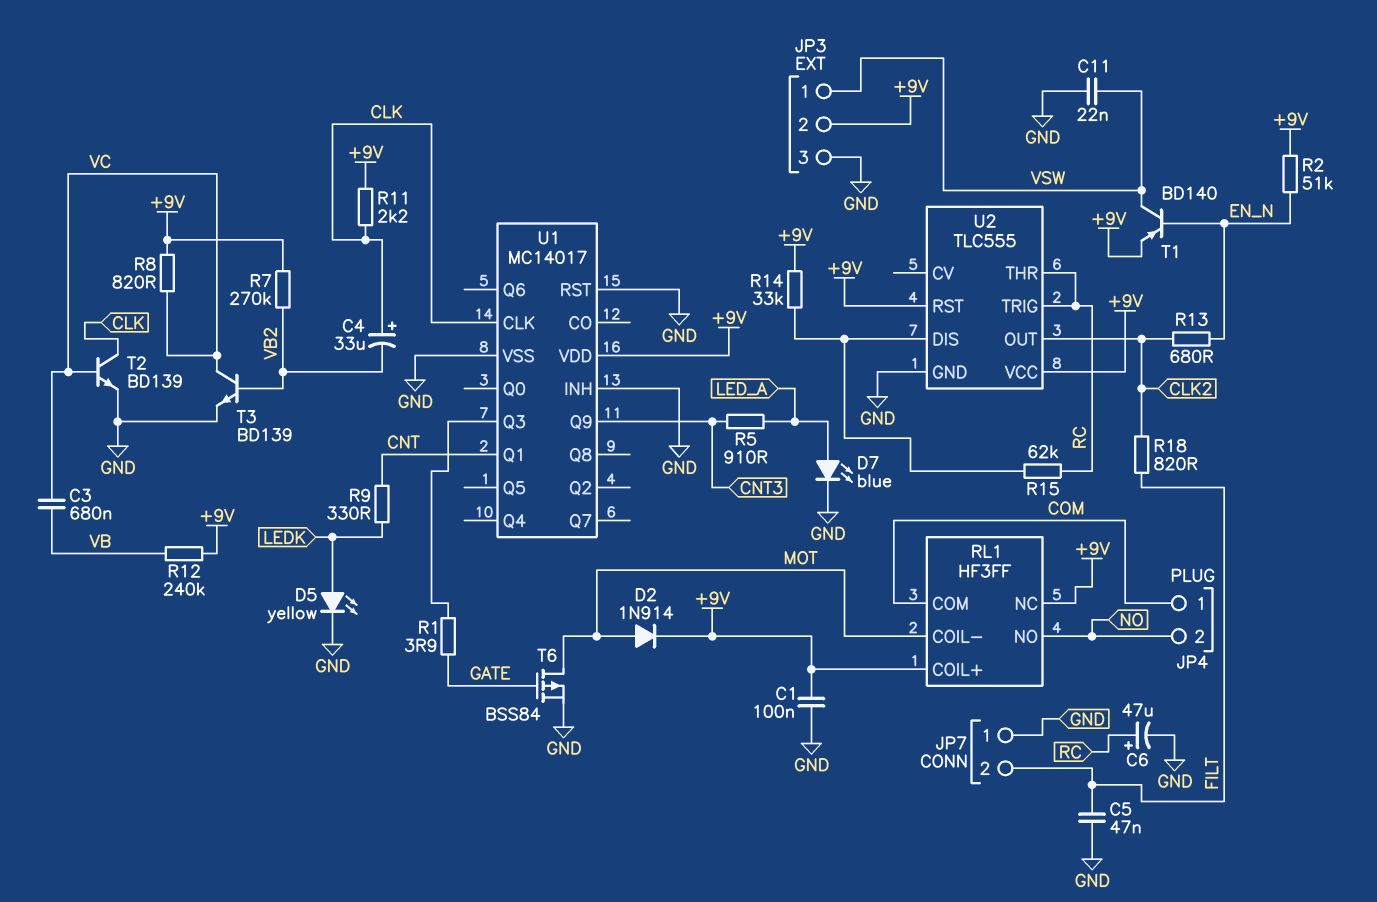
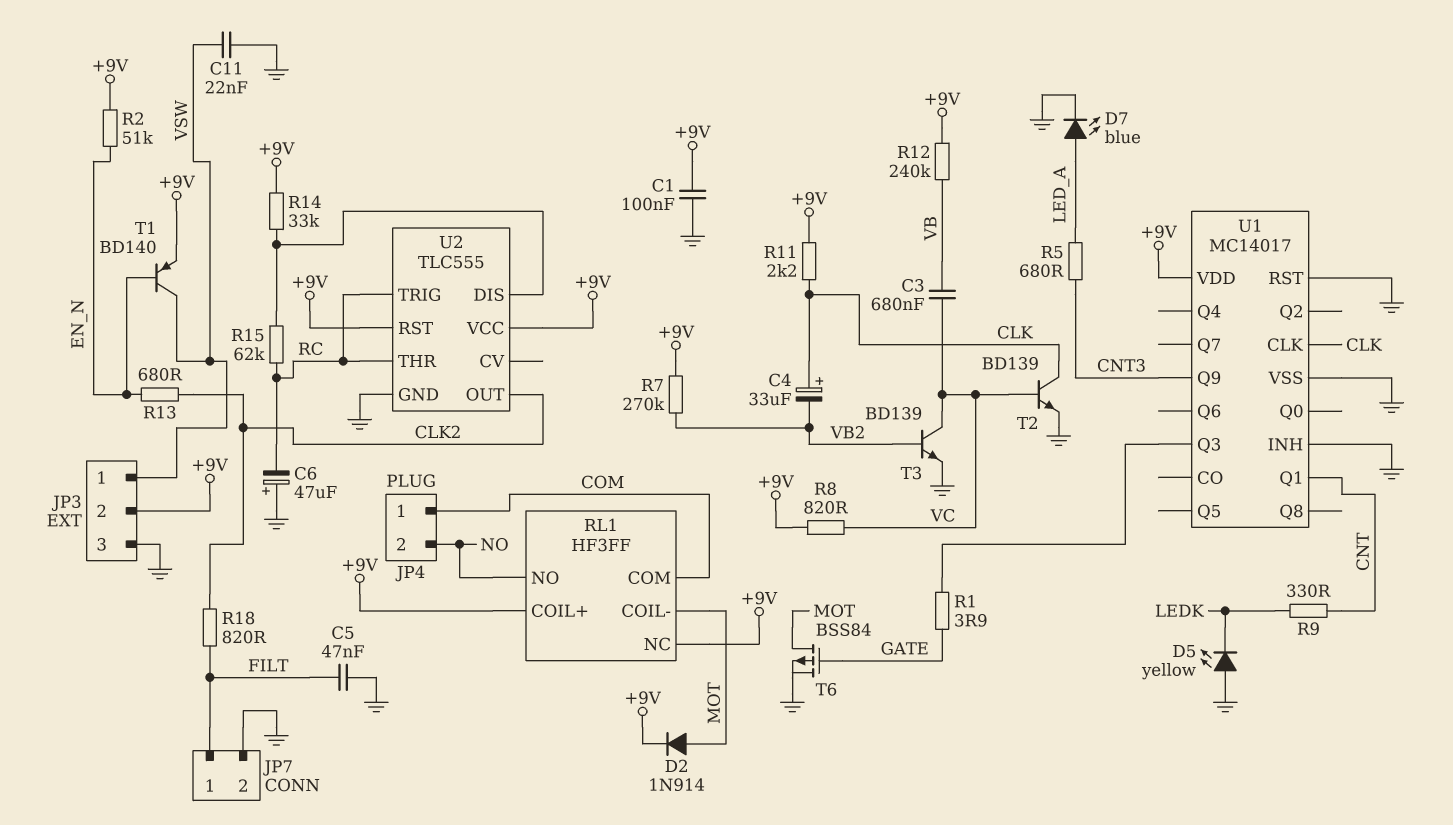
C6: 47uF (plus RC, minus GND) -> 47uF (plus GND, minus RC)
D5: LED yellow (A LEDK, K GND) -> LED yellow (A GND, K LEDK)
JP7 pin 1: GND -> FILT
JP7 pin 2: FILT -> GND
R5: 910 (CNT3, LED_A) -> 680 (CNT3, LED_A)

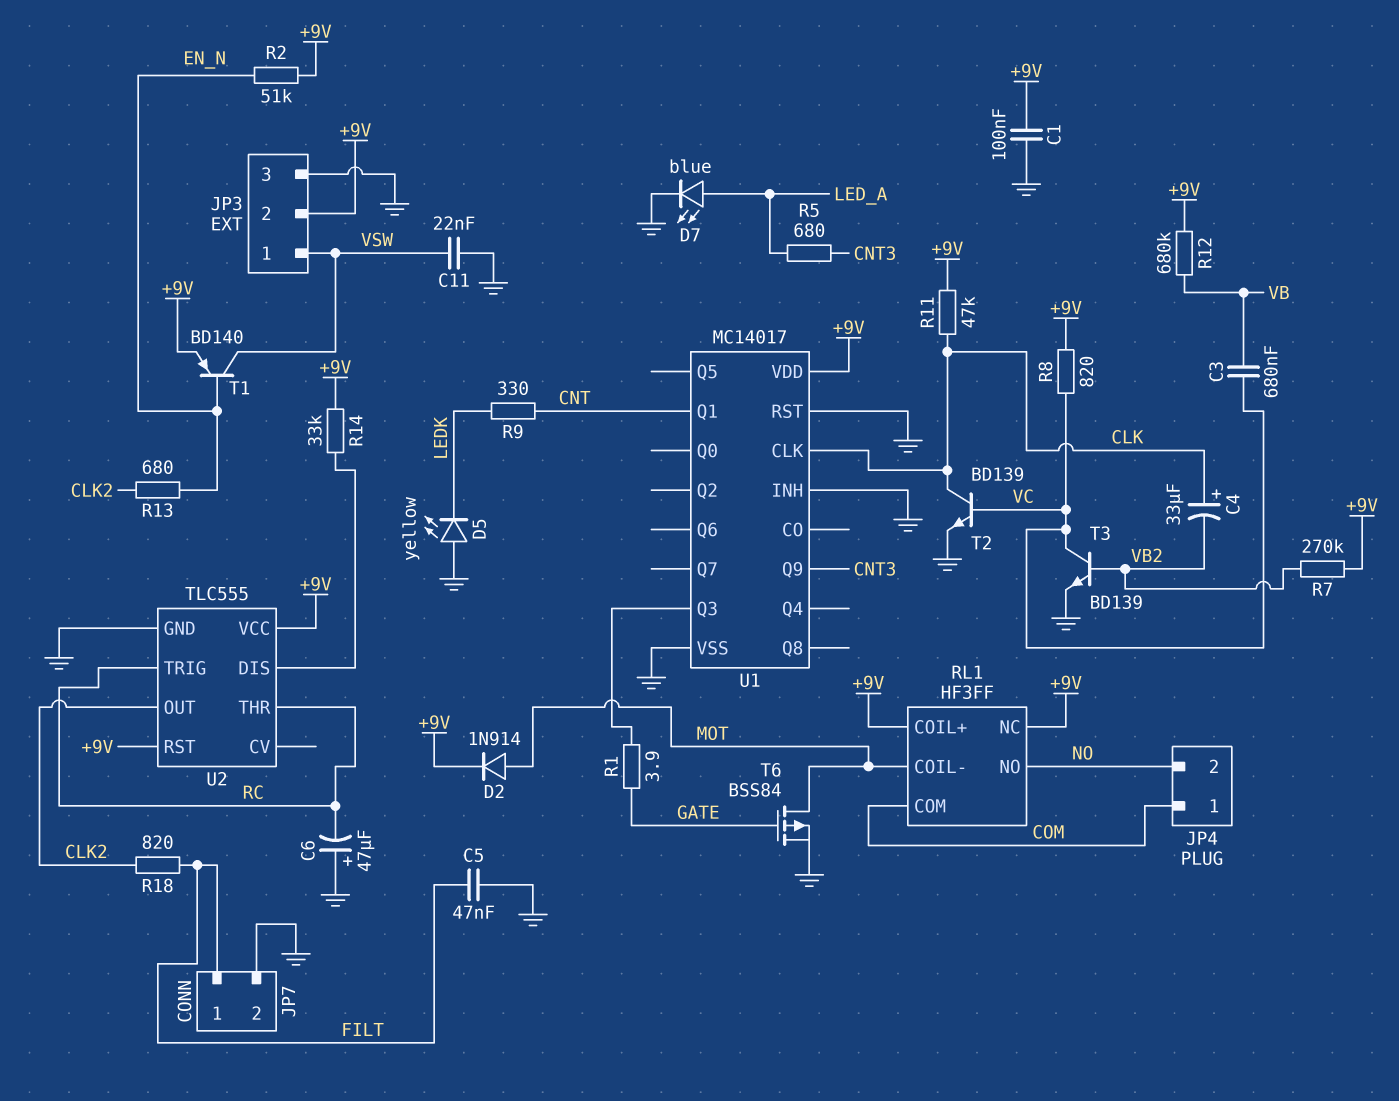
R11: 2.2k (+9V, CLK) -> 47k (+9V, CLK)
R12: 240k (+9V, VB) -> 680k (+9V, VB)
R15: 62k (RC, U2/DIS) -> none

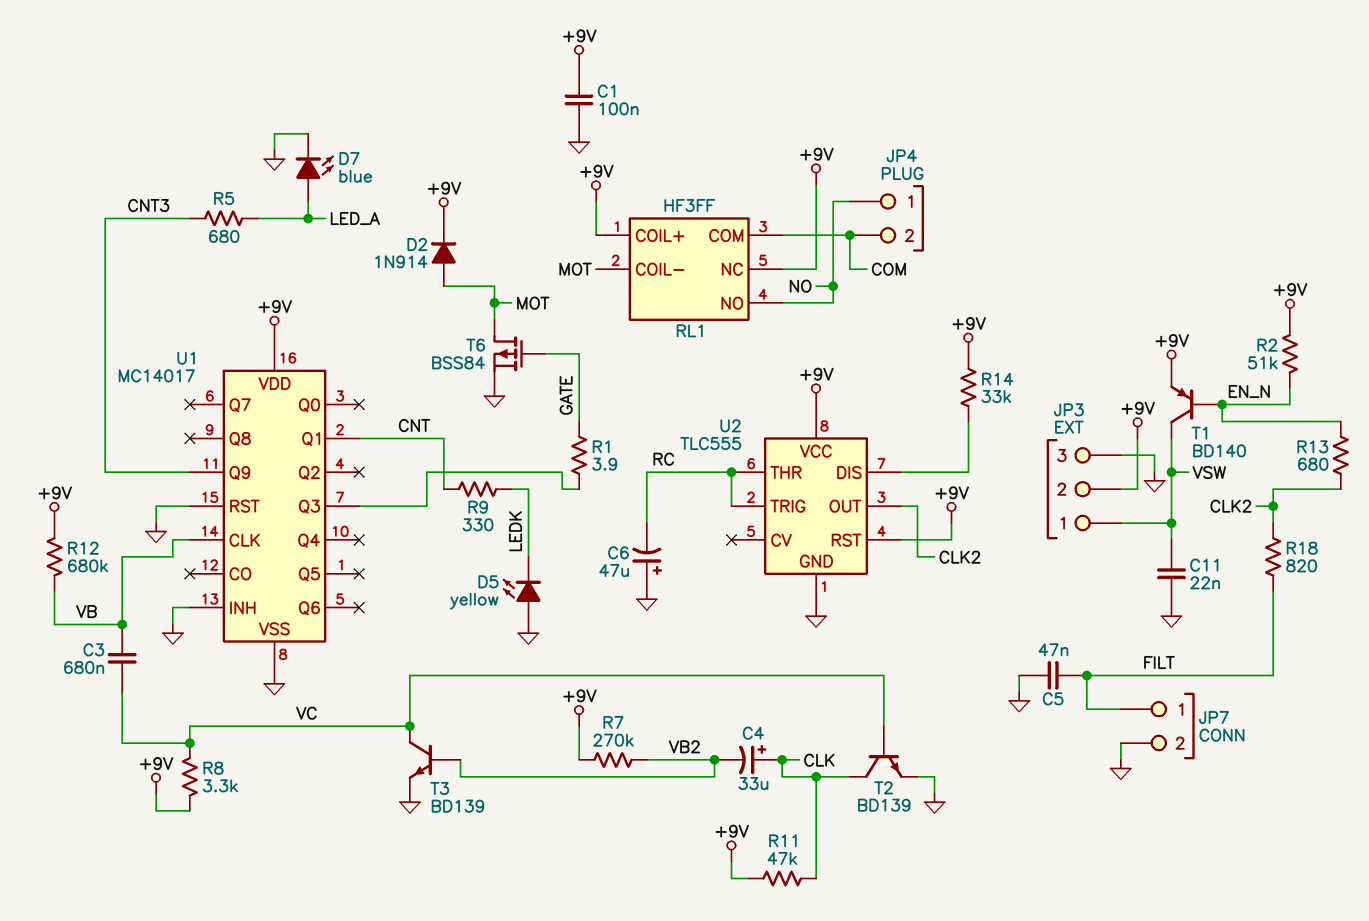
JP4 pin 1: COM -> NO
JP4 pin 2: NO -> COM
R8: 820 (+9V, VC) -> 3.3k (+9V, VC)
U1 pin CLK: CLK -> VB

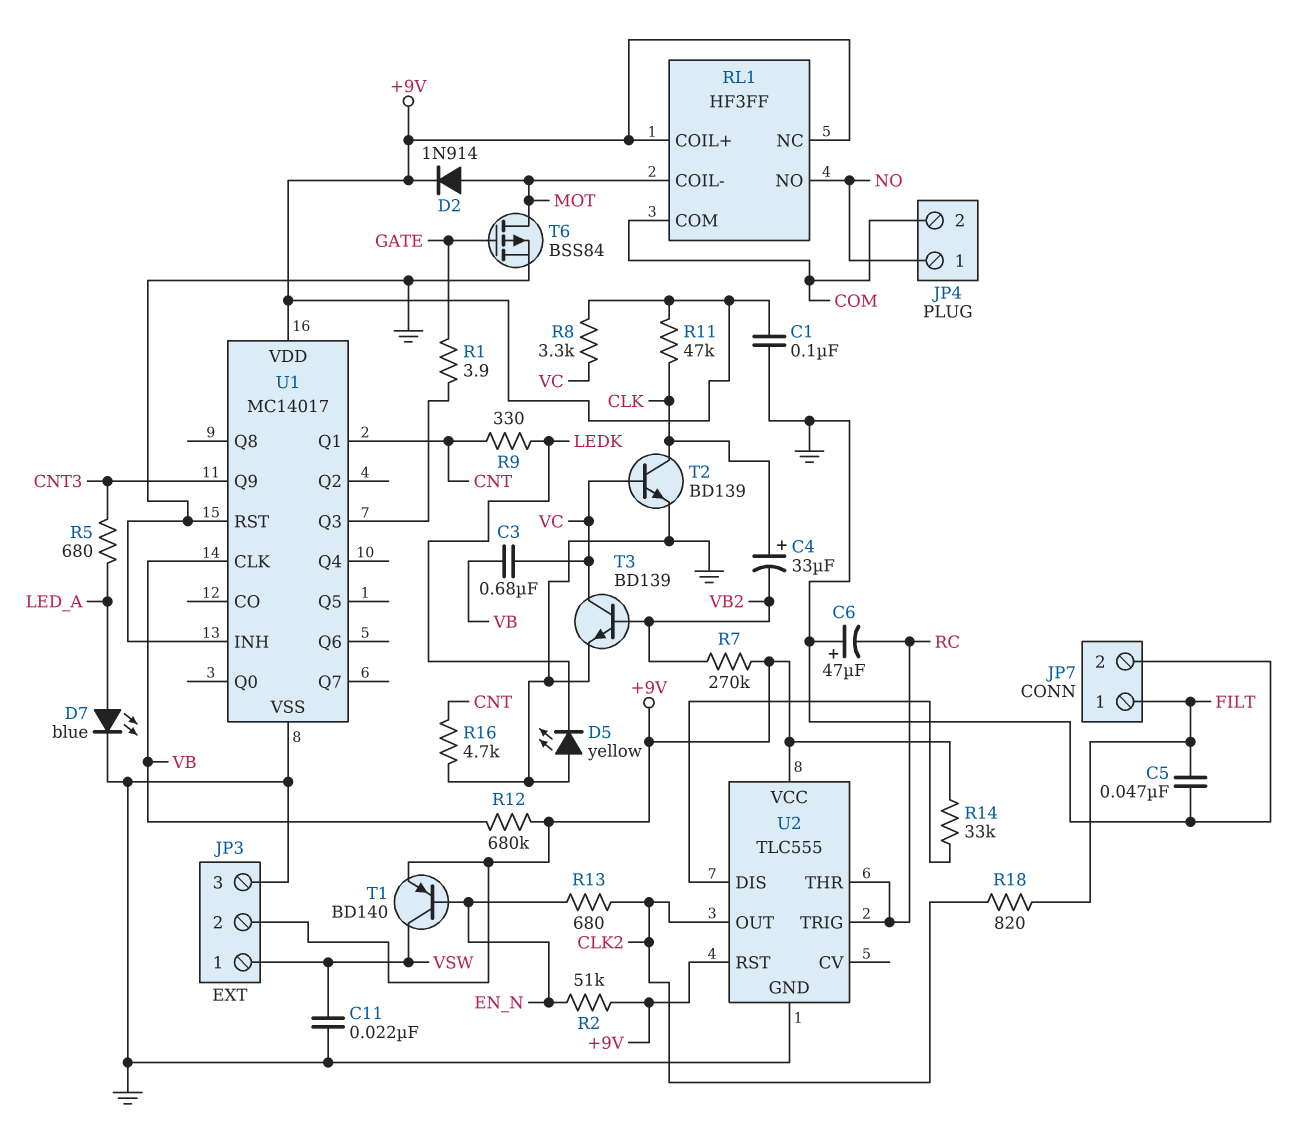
R16: none -> 4.7k (CNT, GND)

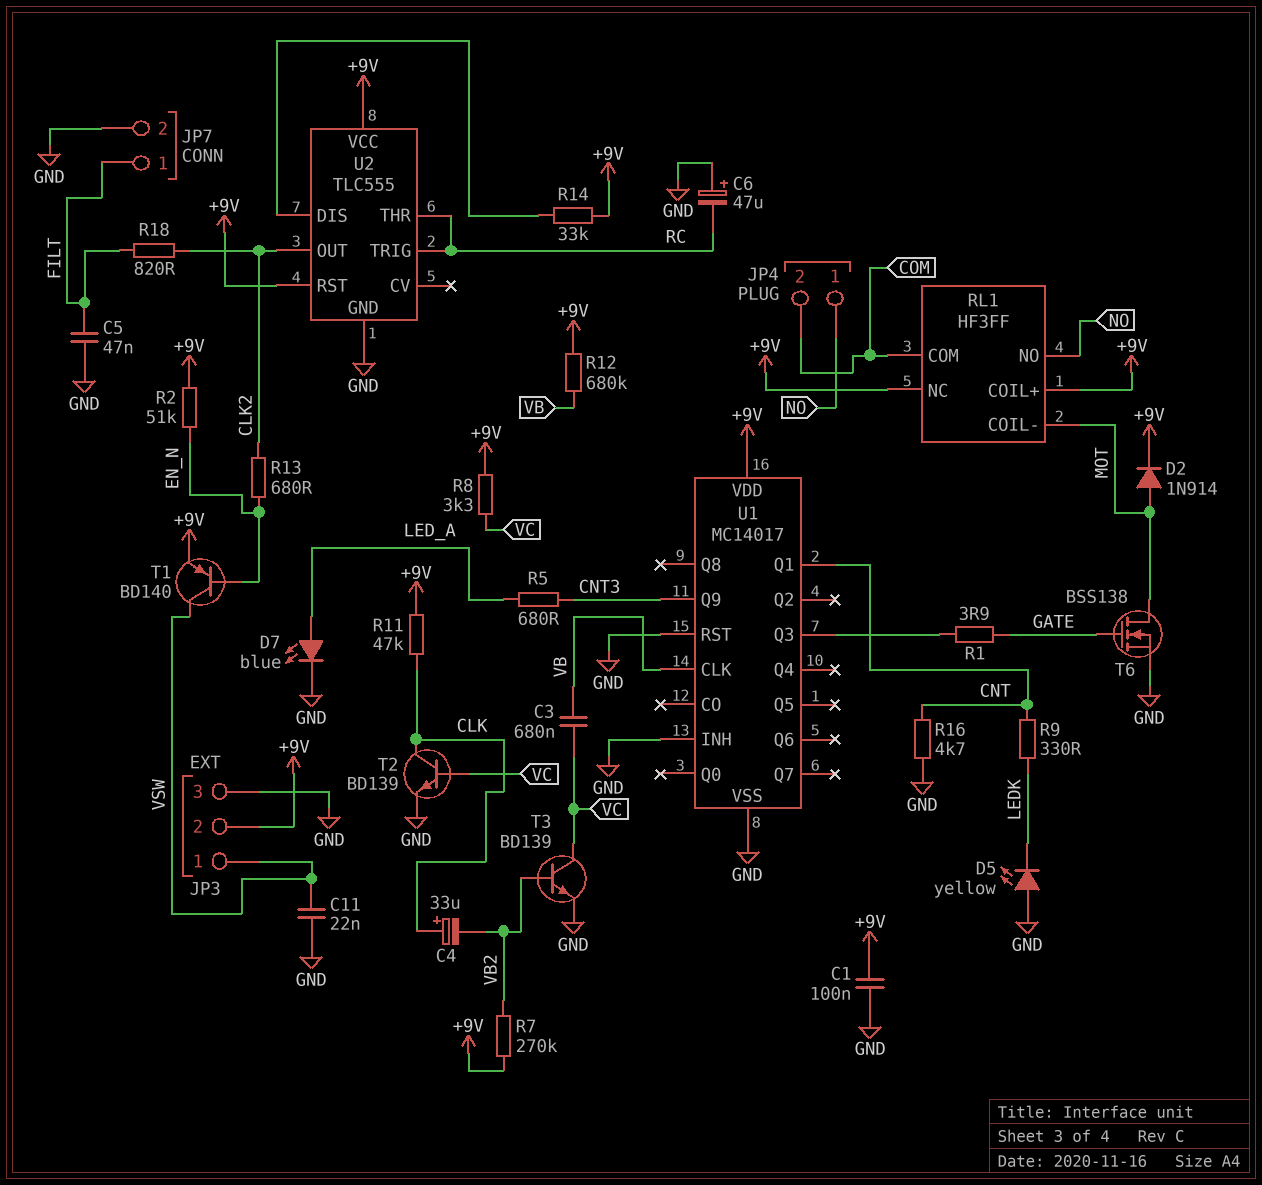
T6: PMOS BSS84 (G GATE, D MOT, S GND) -> NMOS BSS138 (G GATE, D MOT, S GND)

